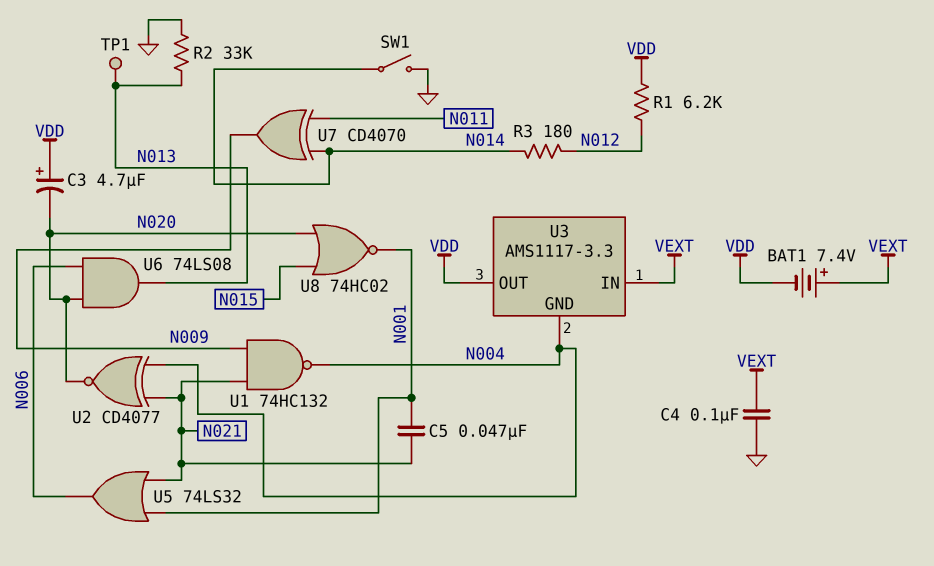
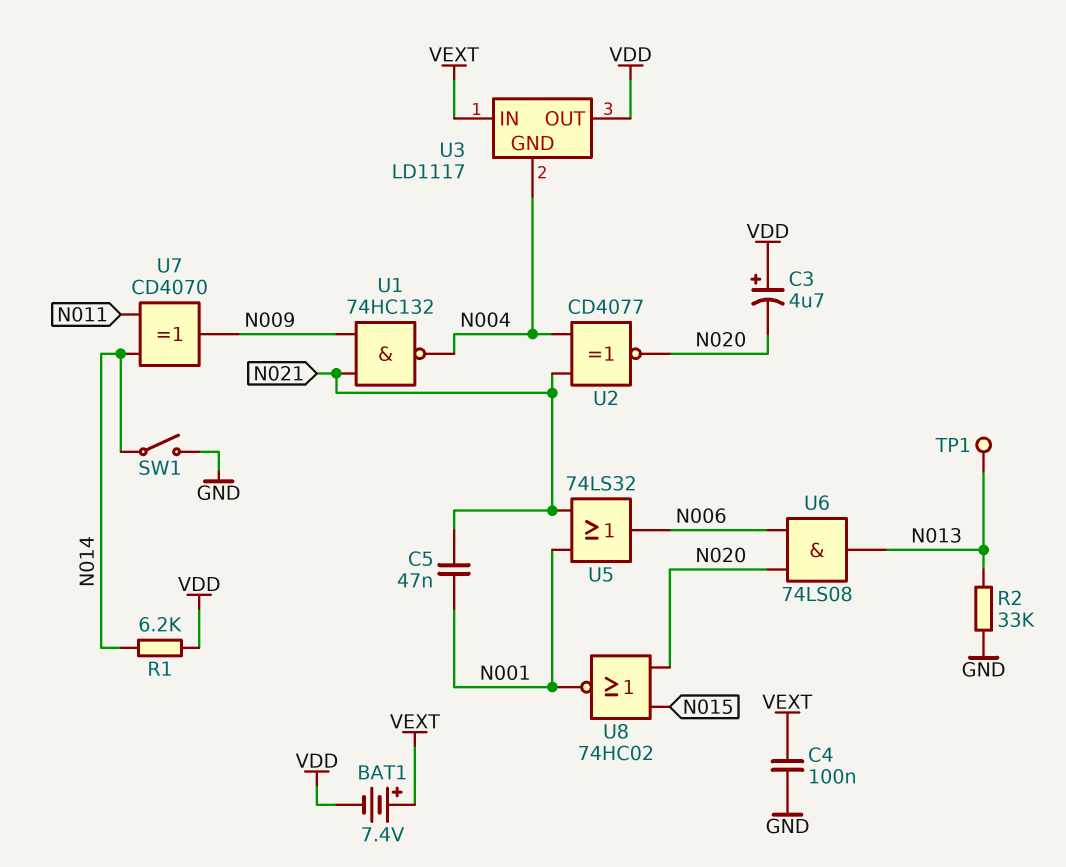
R1: 6.2k (N012, VDD) -> 6.2k (N014, VDD)
R3: 180 (N012, N014) -> none
U3: AMS1117-3.3 -> LD1117

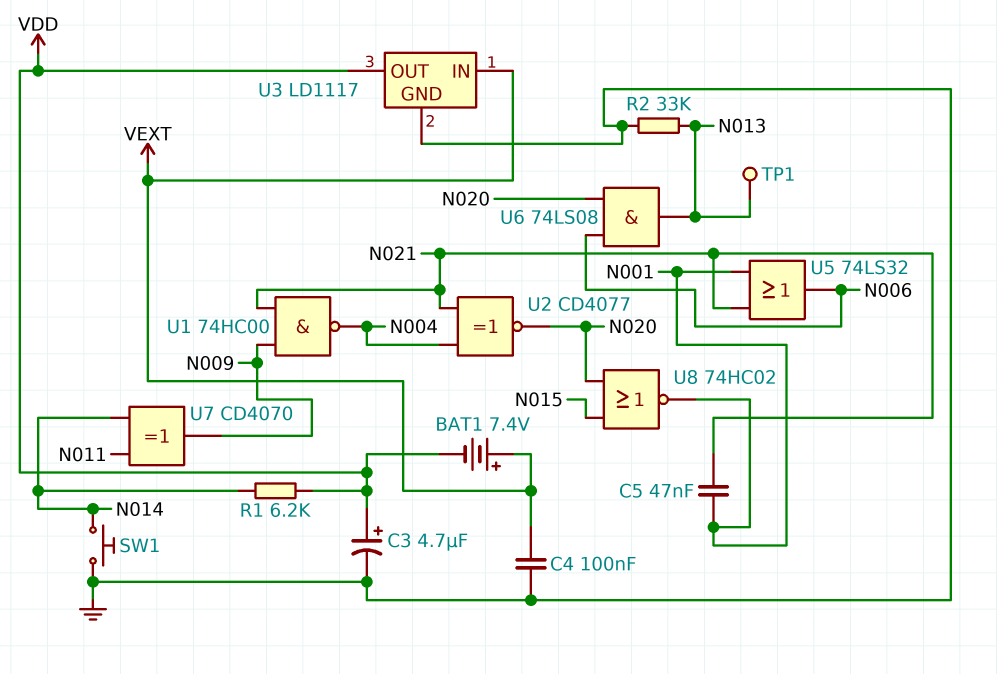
C3: 4.7uF (plus VDD, minus N020) -> 4.7uF (plus VDD, minus GND)
SW1: switch (GND, N014) -> button (GND, N014)
U1: NAND 74HC132 (in N009, in N021, out N004) -> NAND 74HC00 (in N009, in N021, out N004)
U3 pin GND: N004 -> GND

